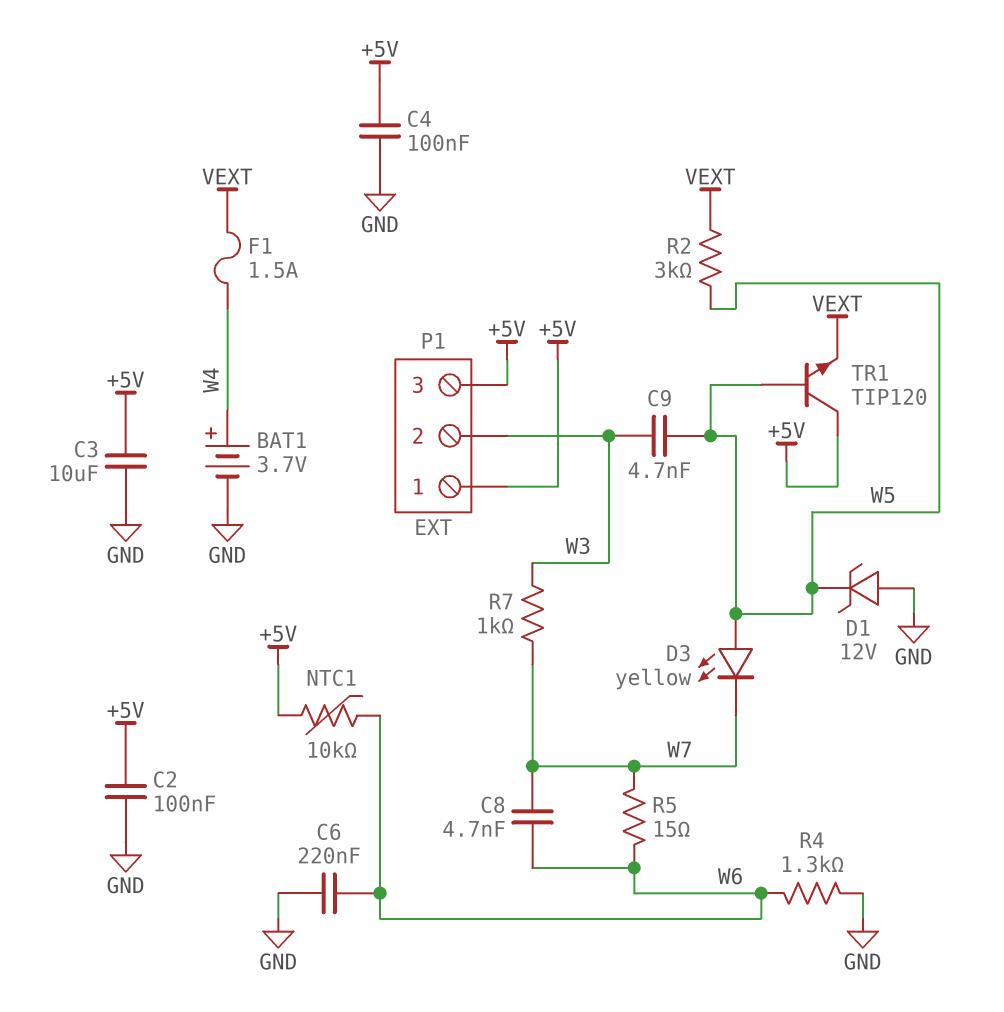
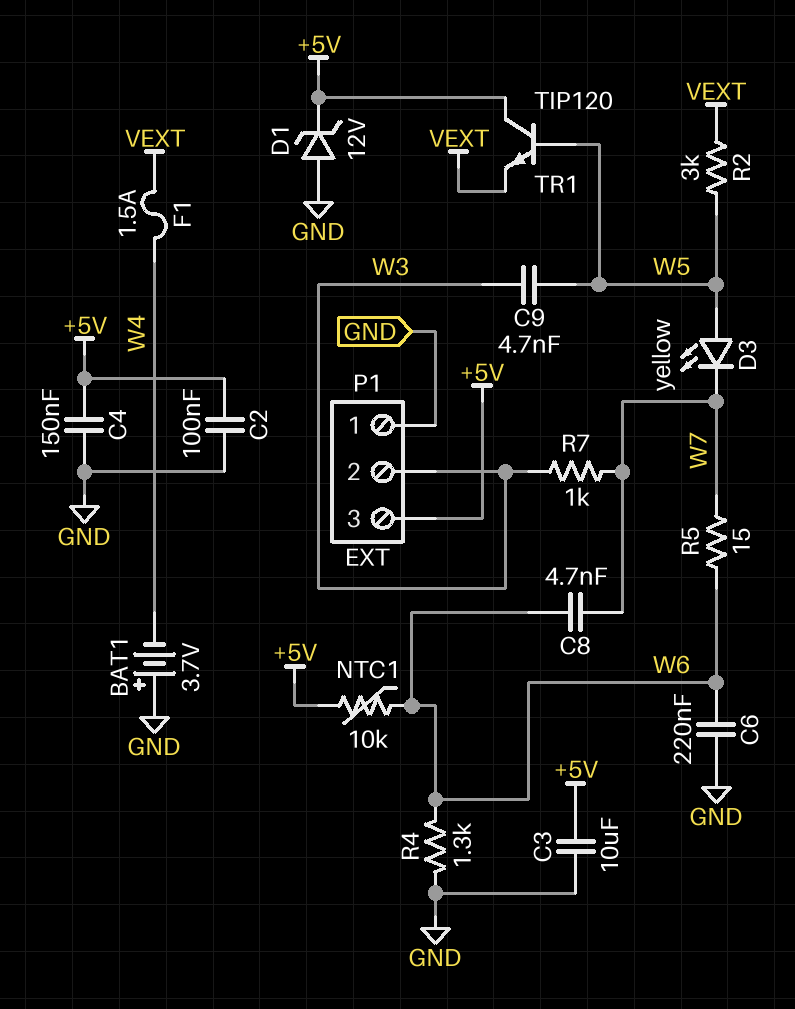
BAT1: 3.7V (plus W4, minus GND) -> 3.7V (plus GND, minus W4)
C4: 100nF (+5V, GND) -> 150nF (+5V, GND)
D1: zener 12V (A GND, K W5) -> zener 12V (A GND, K +5V)
P1 pin 1: +5V -> GND

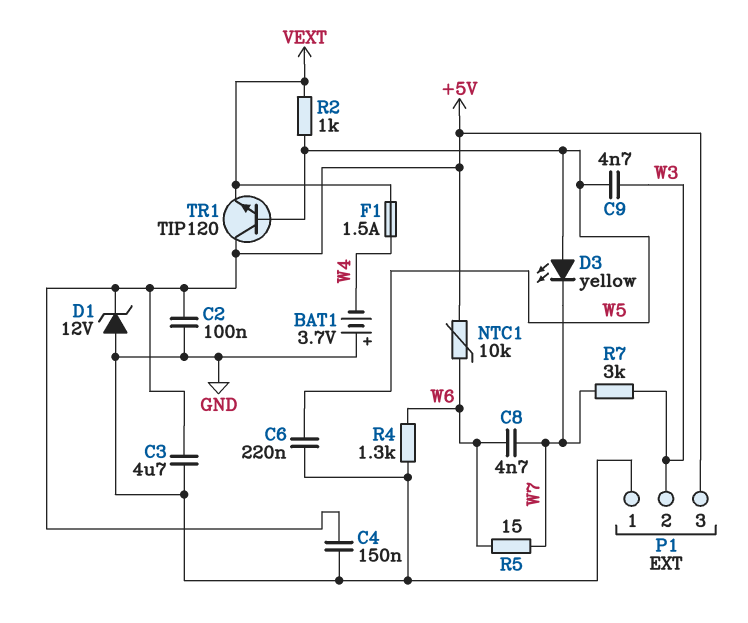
C3: 10uF (+5V, GND) -> 4.7uF (+5V, GND)
C6: 220nF (GND, W6) -> 220nF (GND, W5)
R2: 3k (VEXT, W5) -> 1k (VEXT, W5)
R7: 1k (W3, W7) -> 3k (W3, W7)

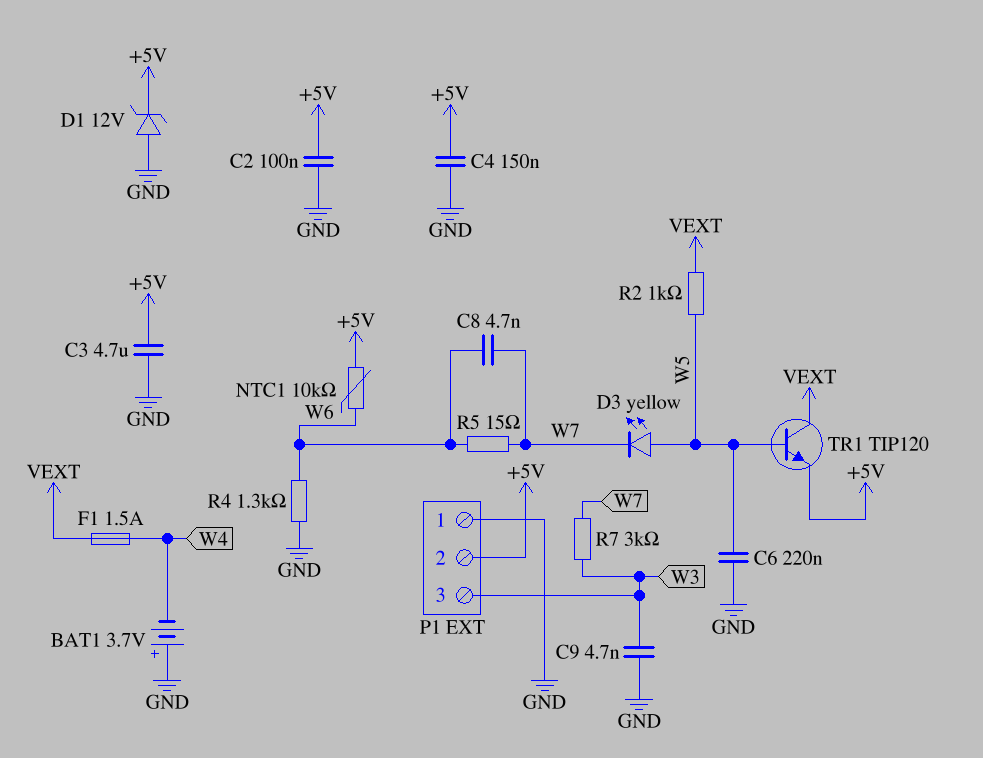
C9: 4.7nF (W3, W5) -> 4.7nF (GND, W3)
P1 pin 2: W3 -> +5V
P1 pin 3: +5V -> W3
TR1: NPN TIP120 (B W5, C +5V, E VEXT) -> NPN TIP120 (B W5, C VEXT, E +5V)

